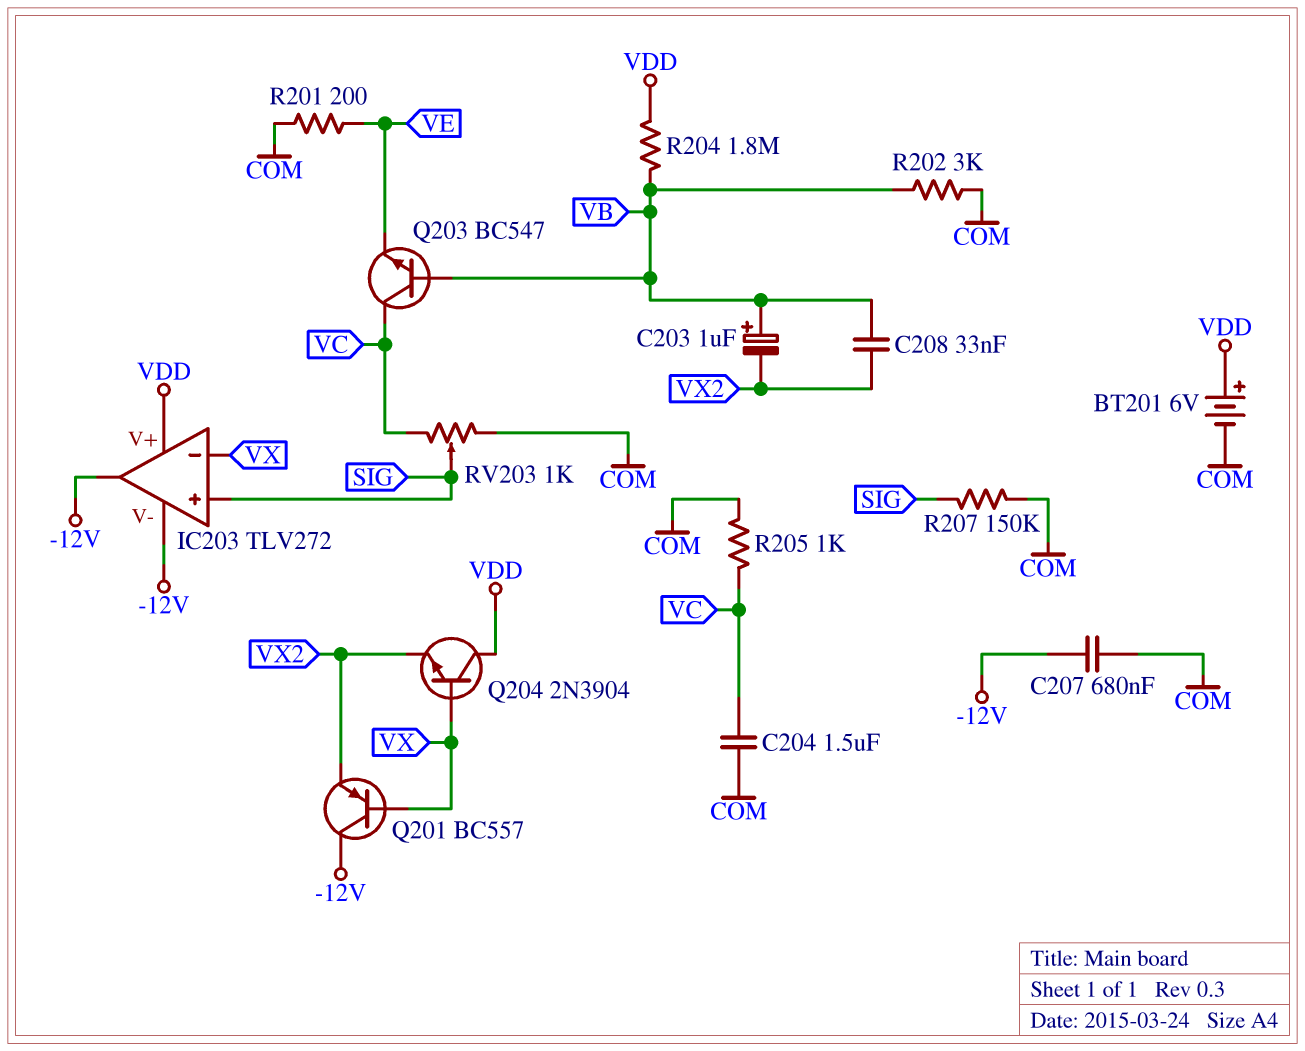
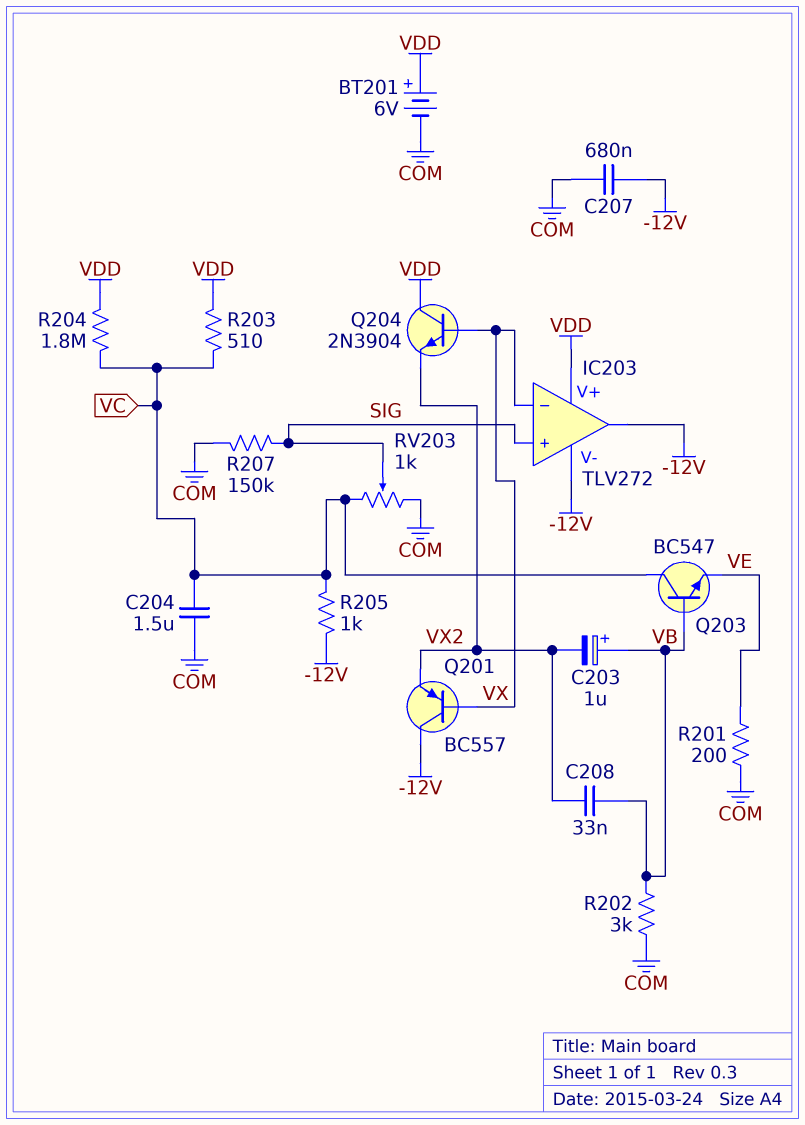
R203: none -> 510 (VC, VDD)
R204: 1.8M (VB, VDD) -> 1.8M (VC, VDD)
R205: 1k (COM, VC) -> 1k (-12V, VC)

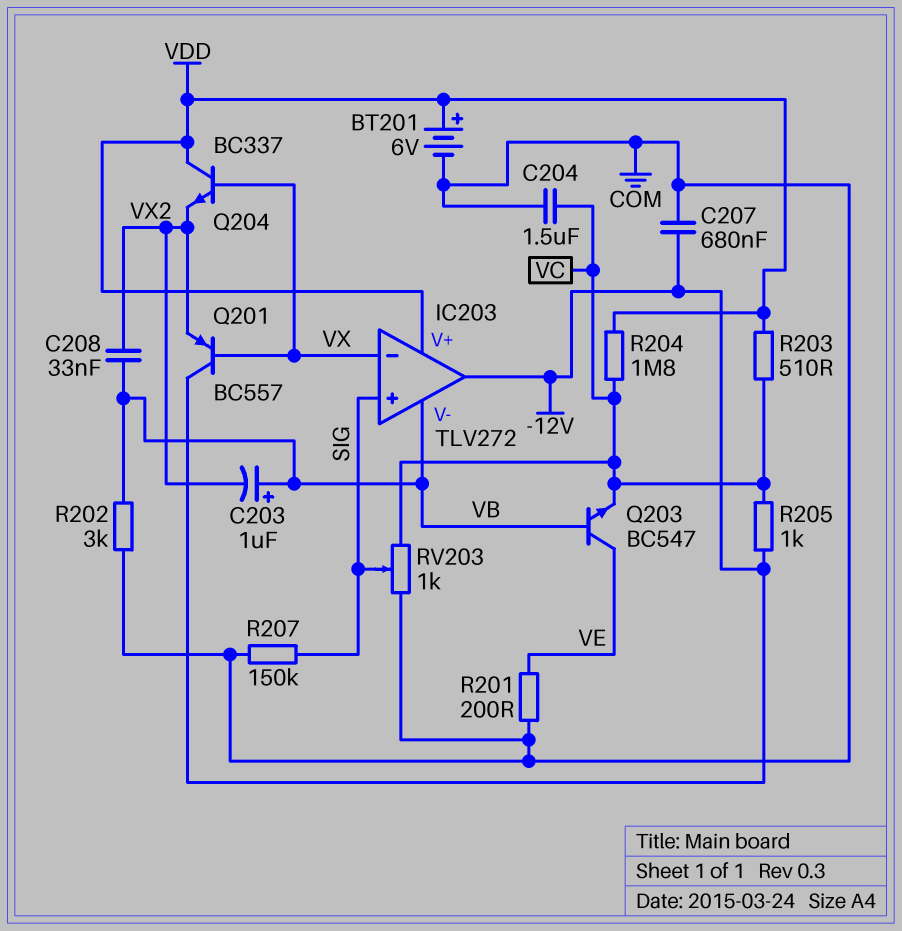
IC203 pin V-: -12V -> VB
Q203: NPN BC547 (B VB, C VC, E VE) -> NPN BC547 (B VB, C VE, E VC)
Q204: NPN 2N3904 (B VX, C VDD, E VX2) -> NPN BC337 (B VX, C VDD, E VX2)

